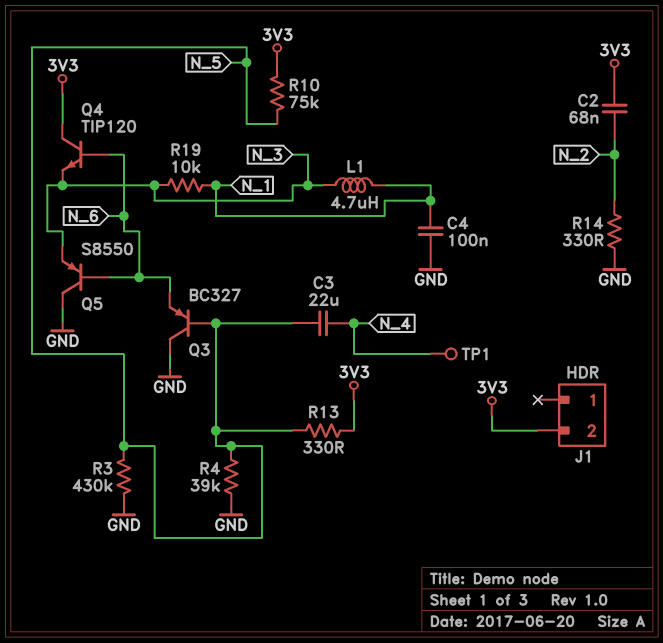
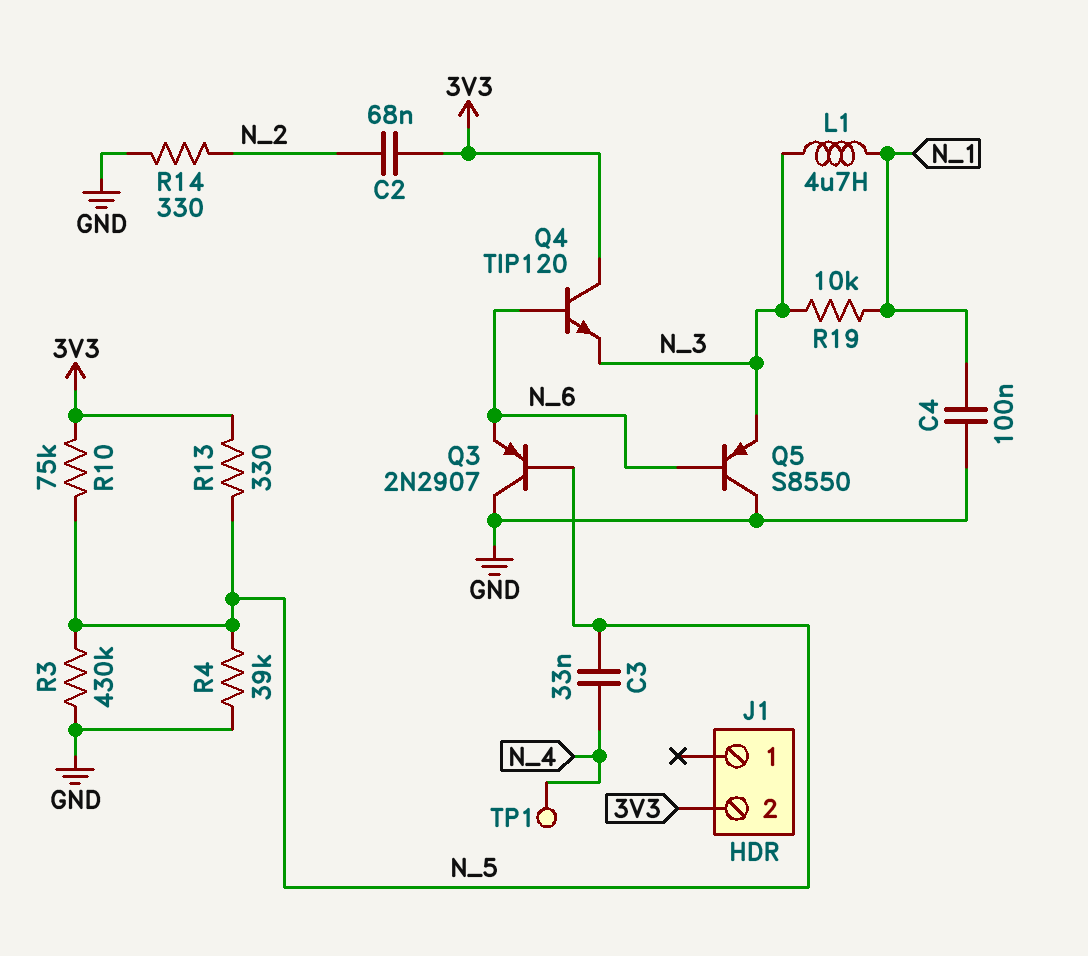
C3: 22uF (N_4, N_5) -> 33nF (N_4, N_5)
Q3: PNP BC327 (B N_5, C GND, E N_6) -> PNP 2N2907 (B N_5, C GND, E N_6)

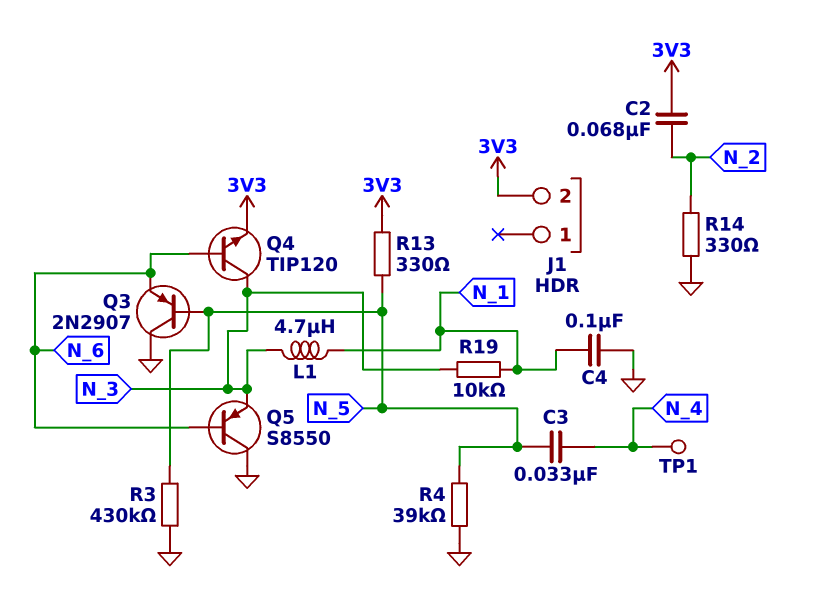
Q4: NPN TIP120 (B N_6, C 3V3, E N_3) -> NPN TIP120 (B N_6, C N_3, E 3V3)
R10: 75k (3V3, N_5) -> none

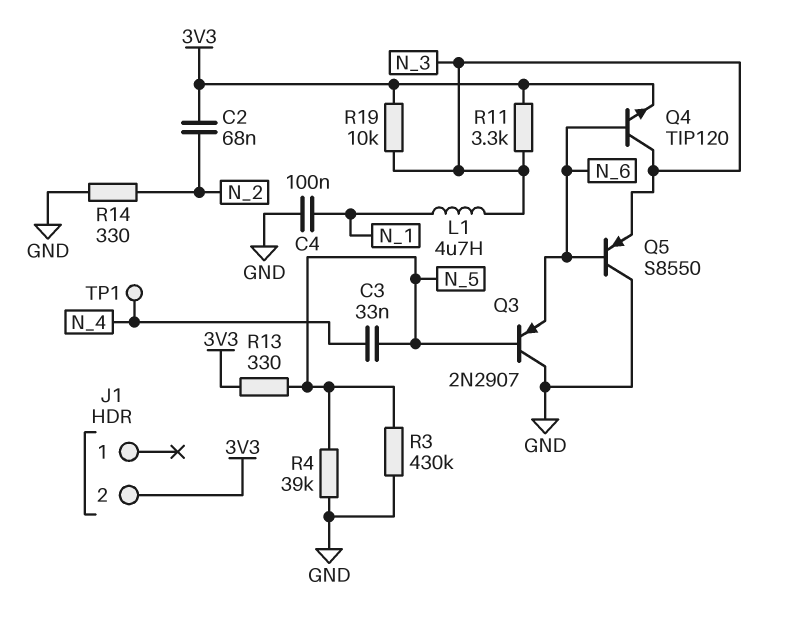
R11: none -> 3.3k (3V3, N_3)
R19: 10k (N_1, N_3) -> 10k (3V3, N_3)

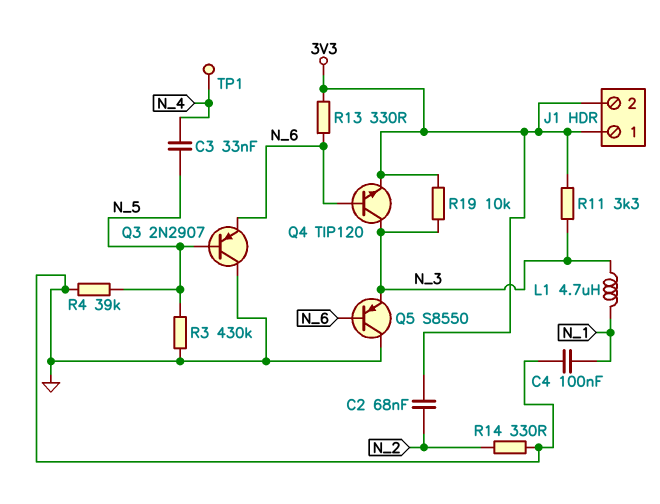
J1 pin 1: none -> 3V3
R13: 330 (3V3, N_5) -> 330 (3V3, N_6)

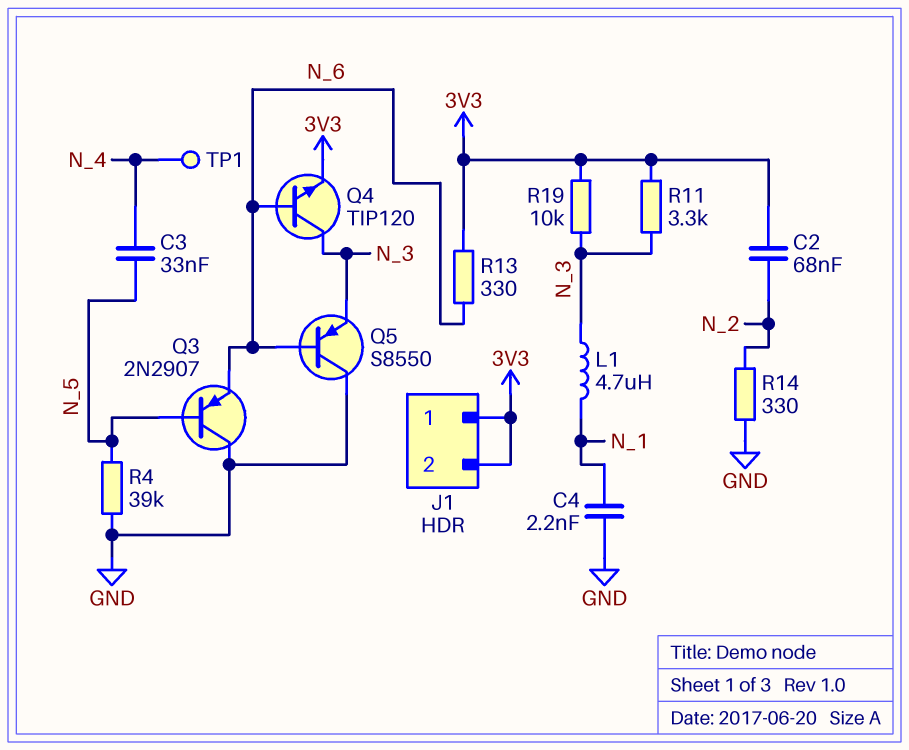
C4: 100nF (GND, N_1) -> 2.2nF (GND, N_1)
R3: 430k (GND, N_5) -> none

